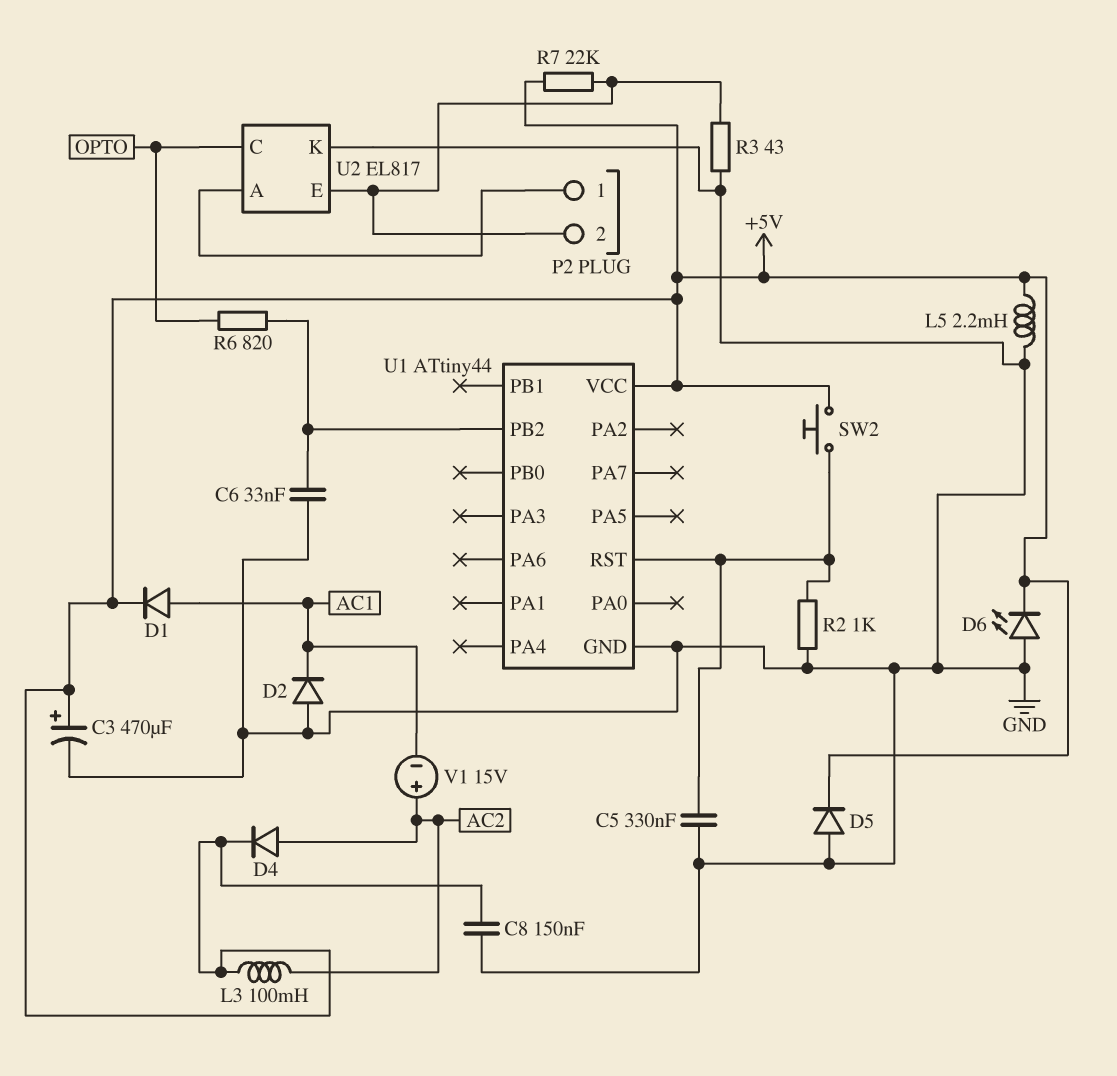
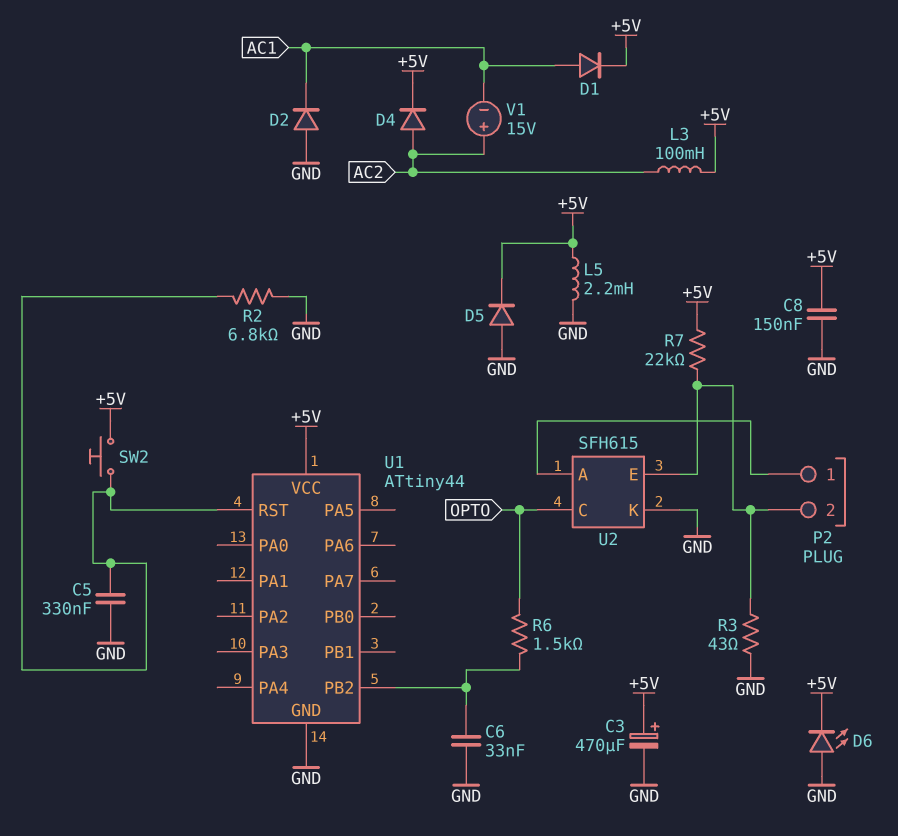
R2: 1k (GND, U1/RST) -> 6.8k (GND, U1/RST)
R6: 820 (OPTO, U1/PB2) -> 1.5k (OPTO, U1/PB2)
U2: EL817 -> SFH615

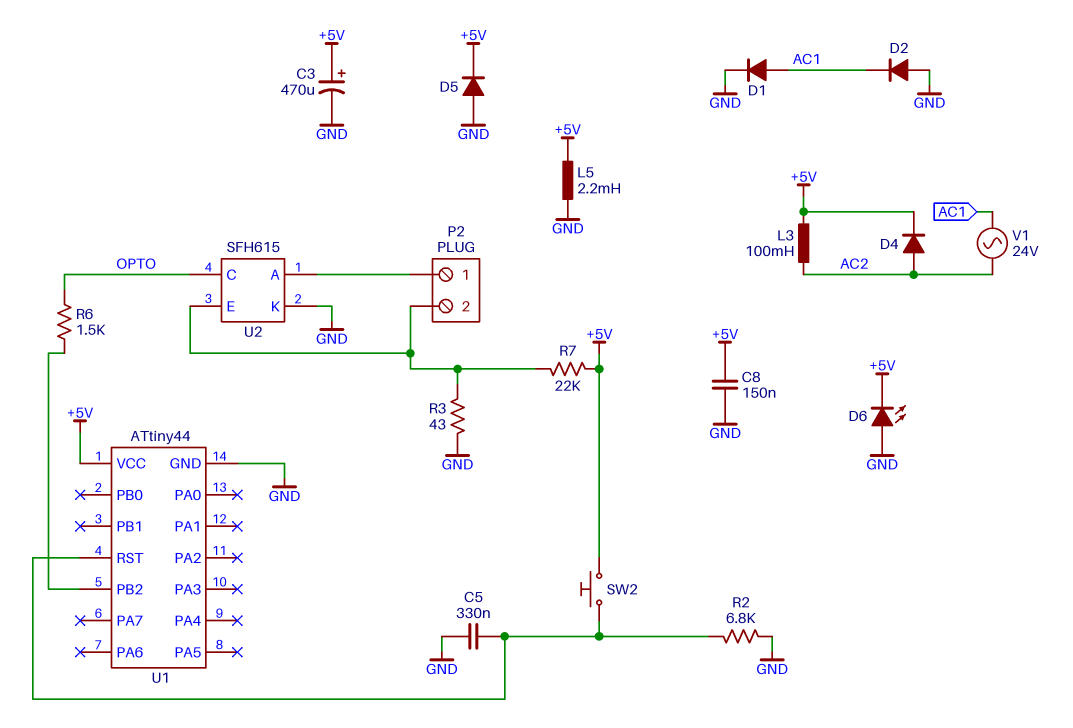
C6: 33nF (GND, U1/PB2) -> none
D1: diode (A AC1, K +5V) -> diode (A AC1, K GND)
V1: 15V (plus AC2, minus AC1) -> AC 24V (AC1, AC2)

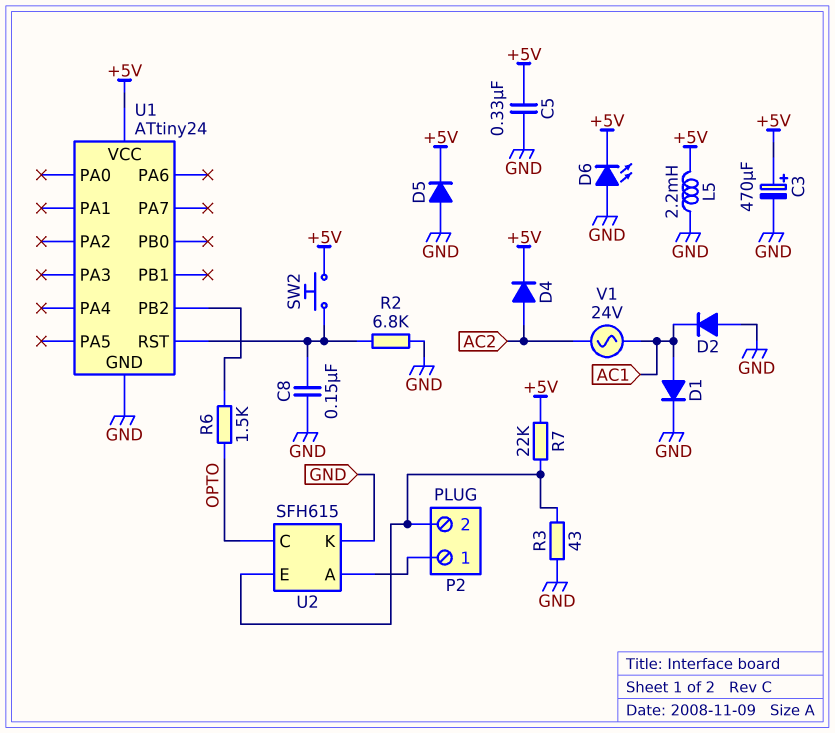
C5: 330nF (GND, U1/RST) -> 330nF (+5V, GND)
C8: 150nF (+5V, GND) -> 150nF (GND, U1/RST)
L3: 100mH (+5V, AC2) -> none
U1: ATtiny44 -> ATtiny24

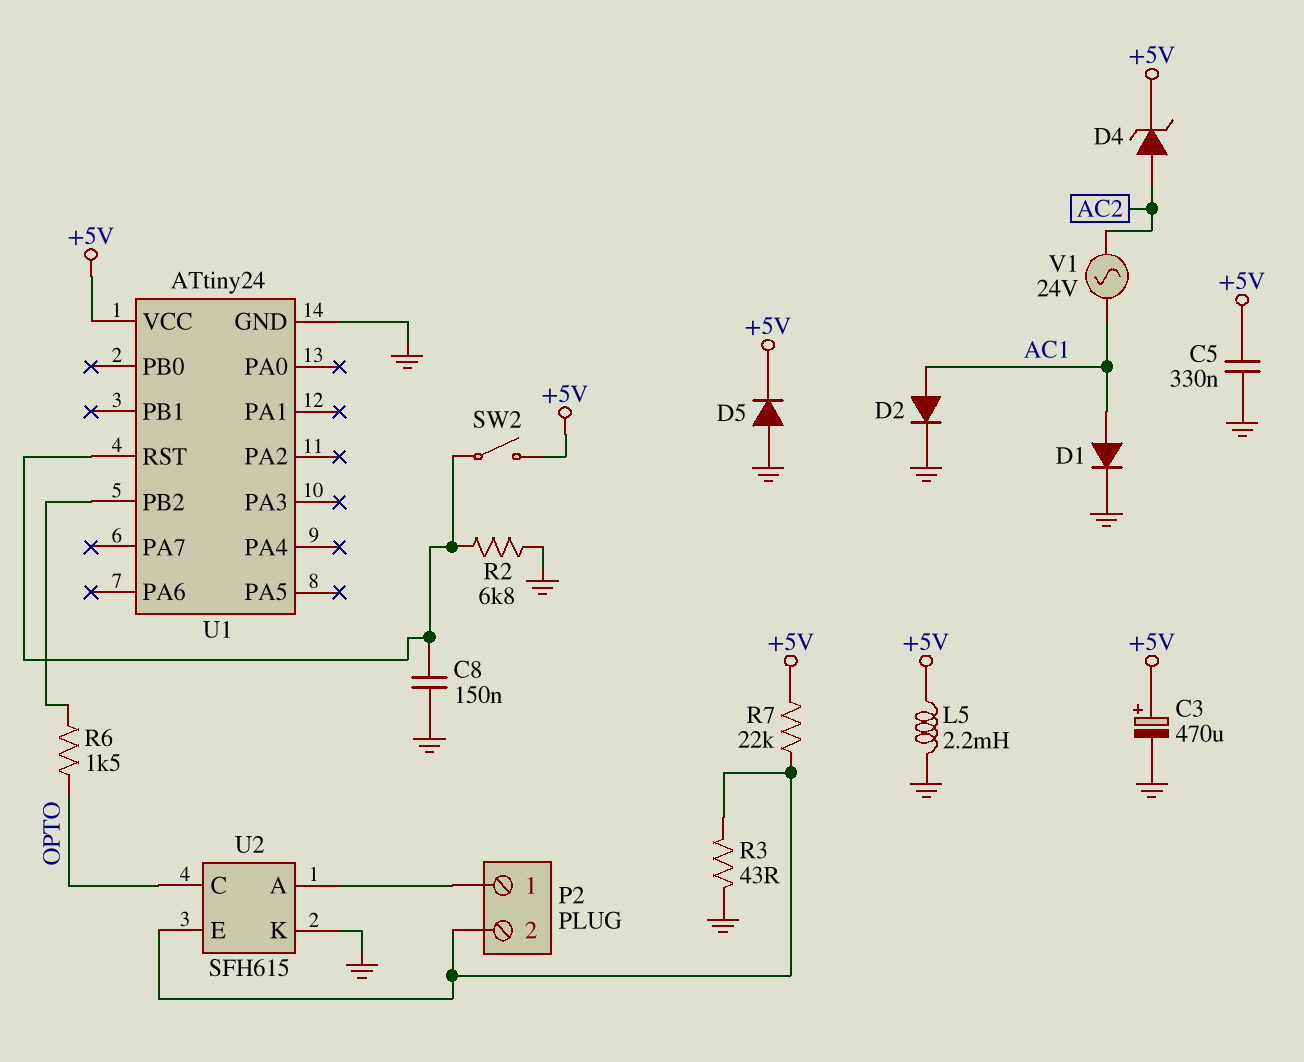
D2: diode (A GND, K AC1) -> diode (A AC1, K GND)
D4: diode (A AC2, K +5V) -> zener (A AC2, K +5V)
D6: LED (A GND, K +5V) -> none
SW2: button (+5V, U1/RST) -> switch (+5V, U1/RST)

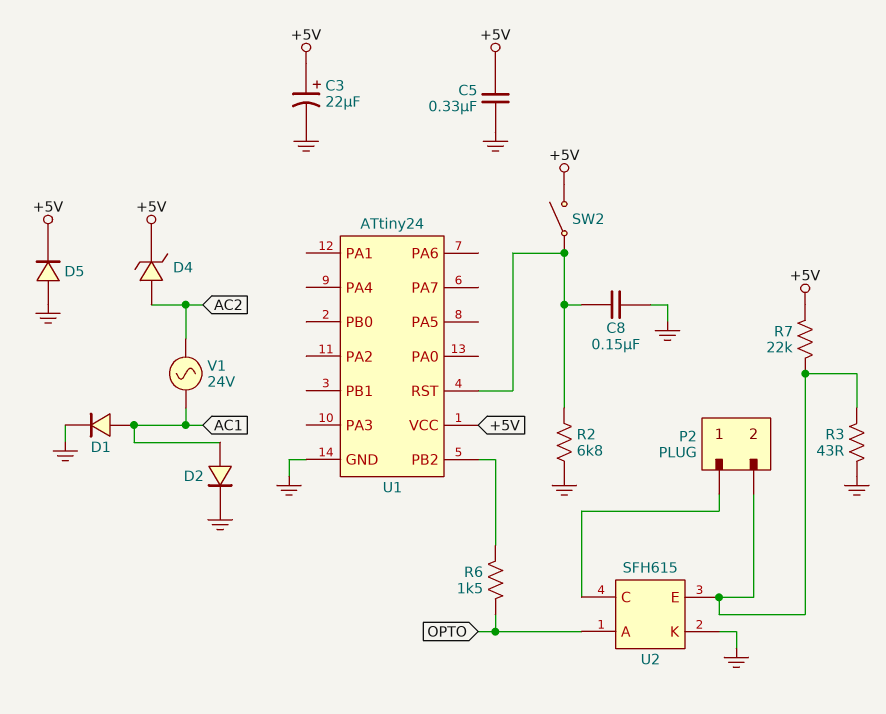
C3: 470uF (plus +5V, minus GND) -> 22uF (plus +5V, minus GND)
L5: 2.2mH (+5V, GND) -> none
U2 pin A: P2/1 -> OPTO
U2 pin C: OPTO -> P2/1

